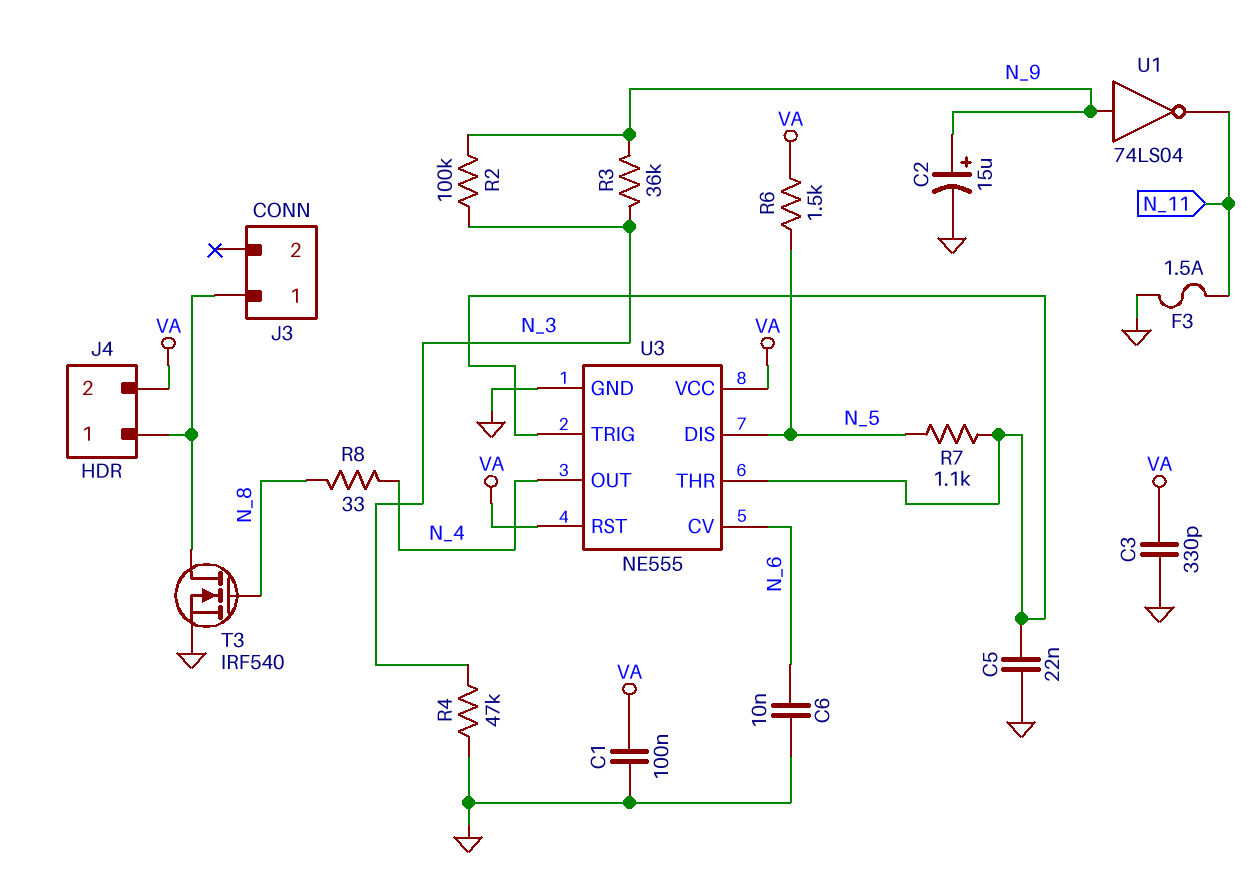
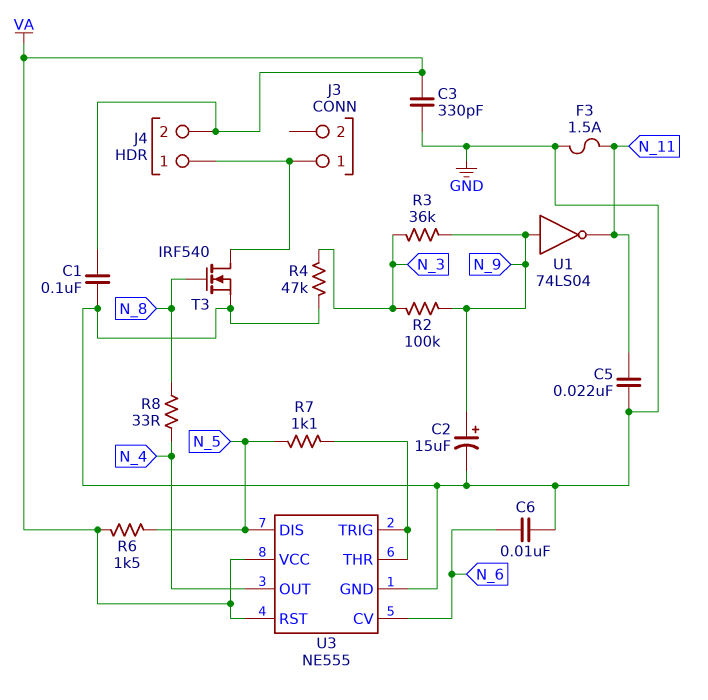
C5: 22nF (GND, U3/THR) -> 22nF (GND, N_11)

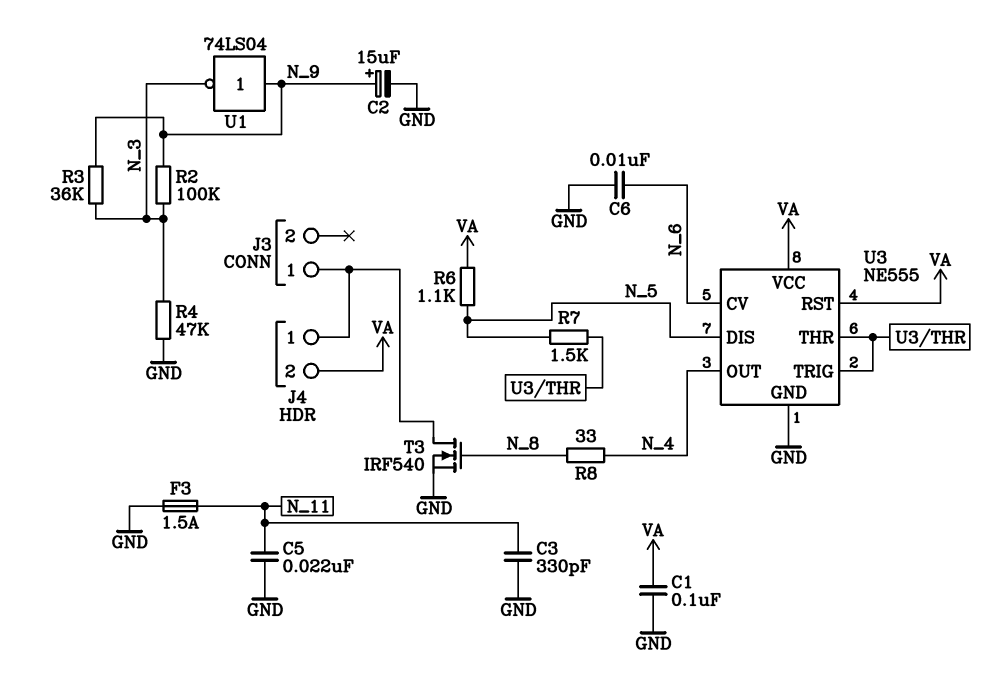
C3: 330pF (GND, VA) -> 330pF (GND, N_11)
R6: 1.5k (N_5, VA) -> 1.1k (N_5, VA)
R7: 1.1k (N_5, U3/THR) -> 1.5k (N_5, U3/THR)
U1: NOT 74LS04 (in N_9, out N_11) -> NOT 74LS04 (in N_9, out N_3)

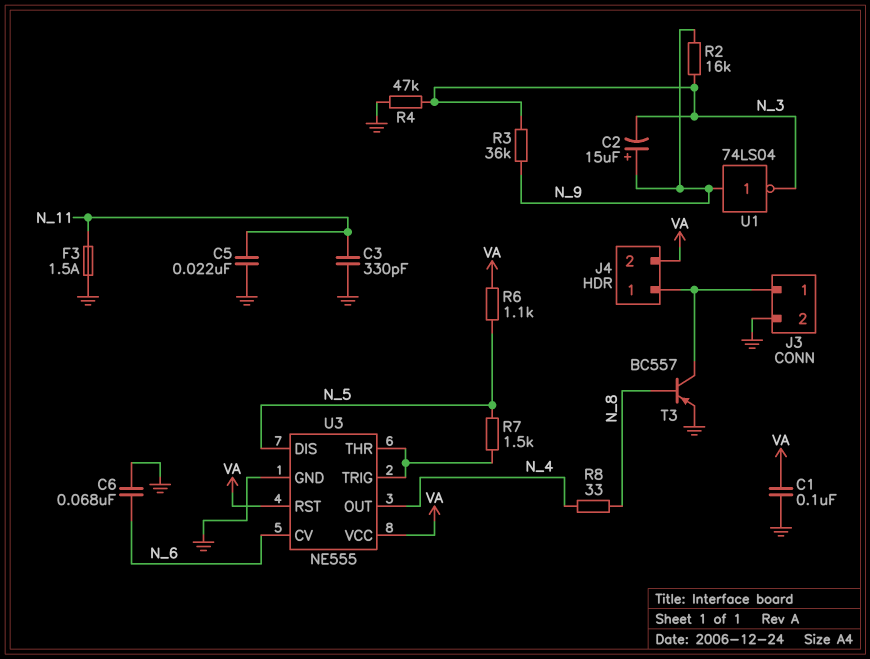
C2: 15uF (plus N_9, minus GND) -> 15uF (plus N_9, minus N_3)
C6: 10nF (GND, N_6) -> 68nF (GND, N_6)
J3 pin 2: none -> GND
R2: 100k (N_3, N_9) -> 16k (N_3, N_9)
T3: NMOS IRF540 (G N_8, D J3/1, S GND) -> PNP BC557 (B N_8, C J3/1, E GND)

